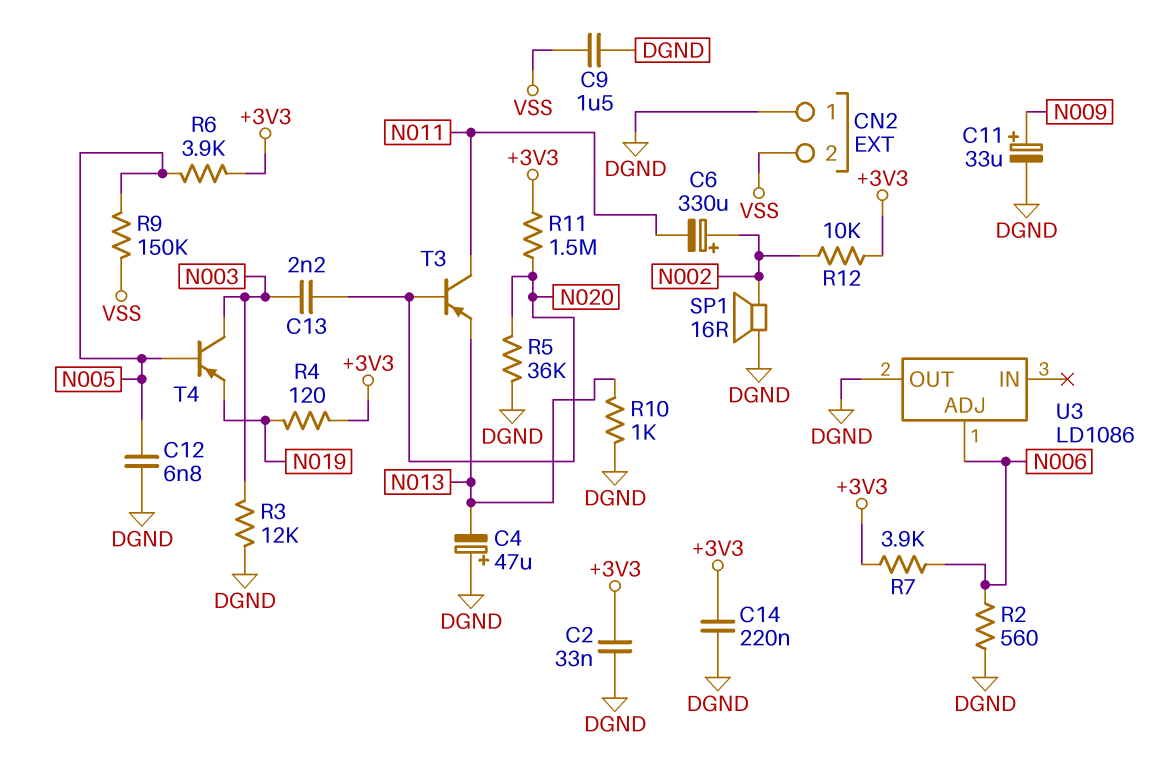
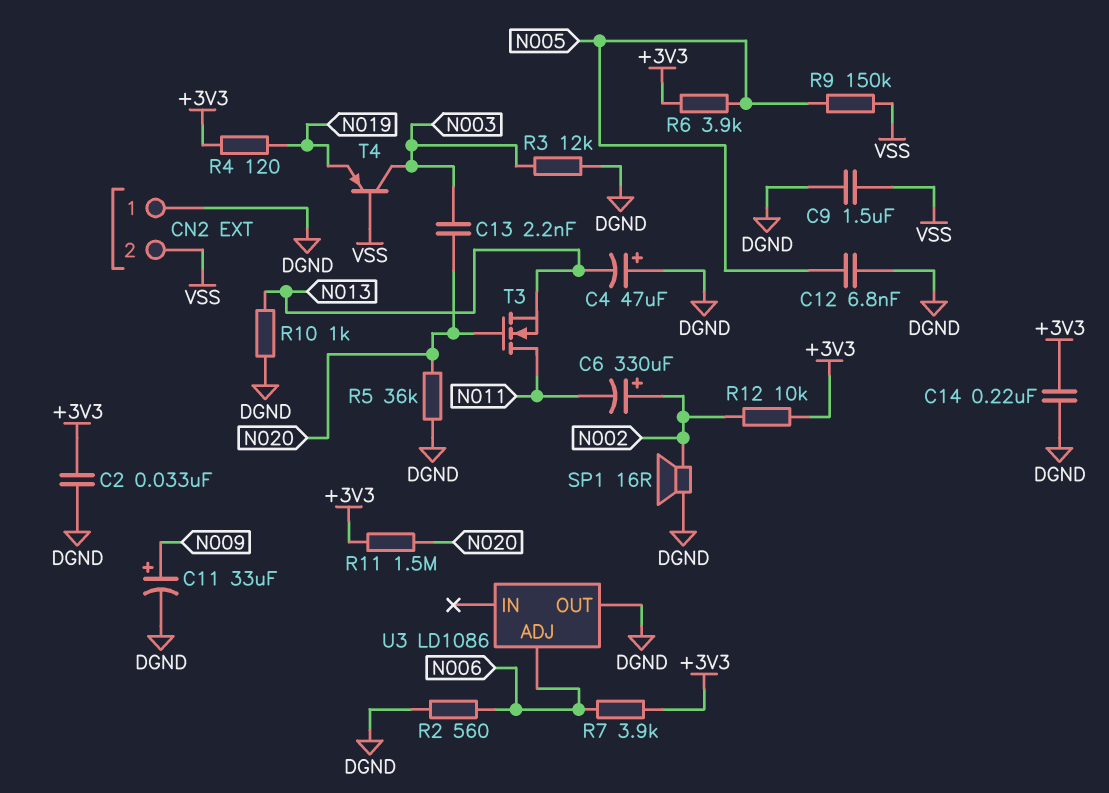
T3: PNP (B N020, C N011, E N013) -> NMOS (G N020, D N011, S N013)
T4: PNP (B N005, C N003, E N019) -> PNP (B VSS, C N003, E N019)

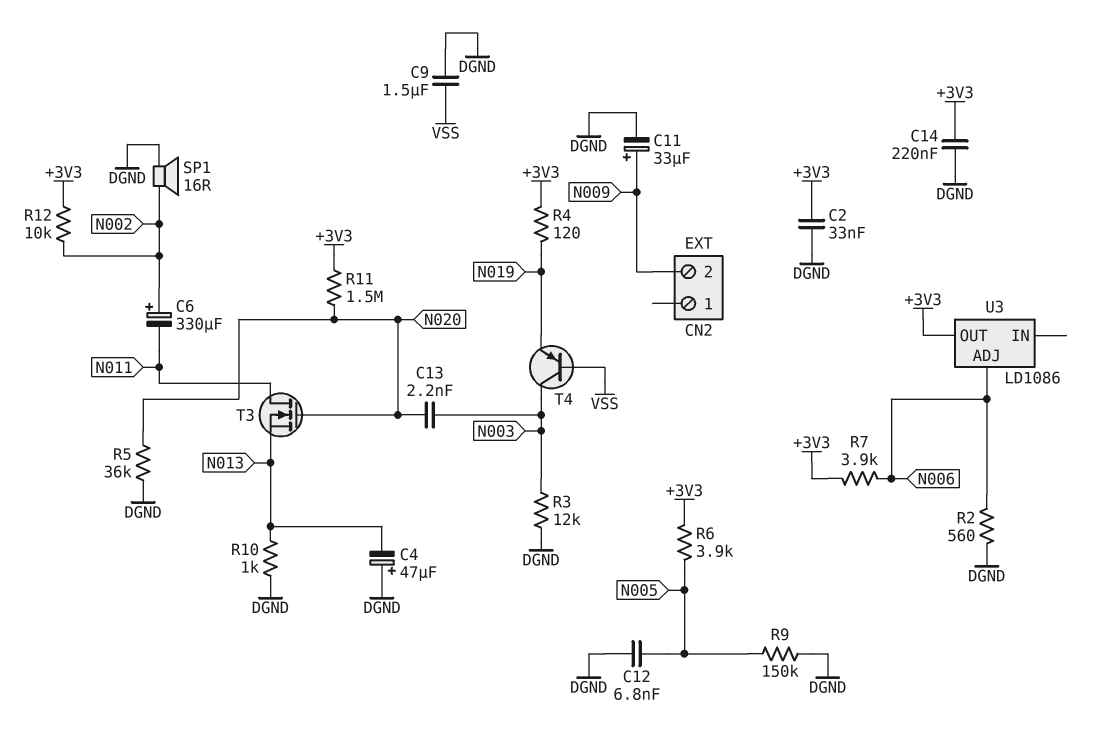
CN2 pin 1: DGND -> none
CN2 pin 2: VSS -> N009
R9: 150k (N005, VSS) -> 150k (DGND, N005)
U3 pin OUT: DGND -> +3V3

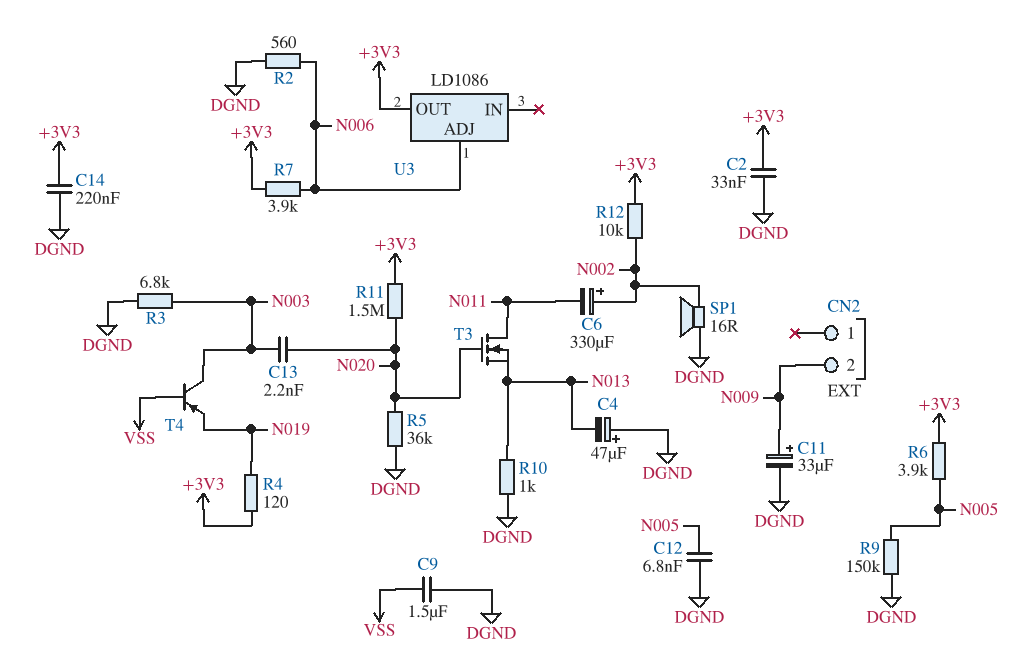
R3: 12k (DGND, N003) -> 6.8k (DGND, N003)

